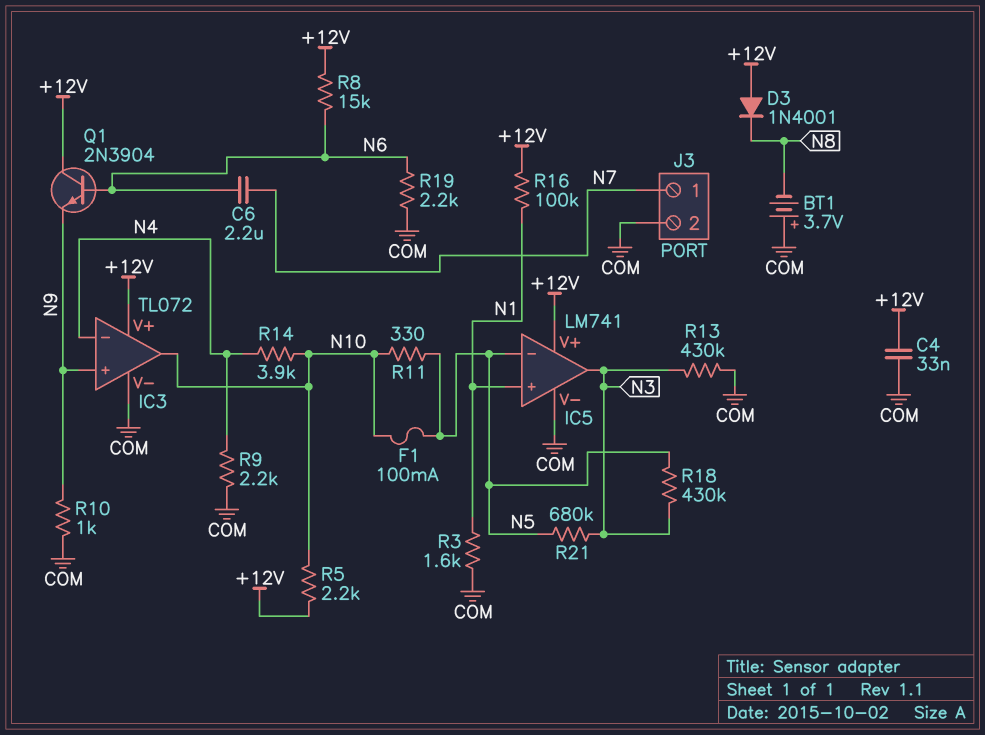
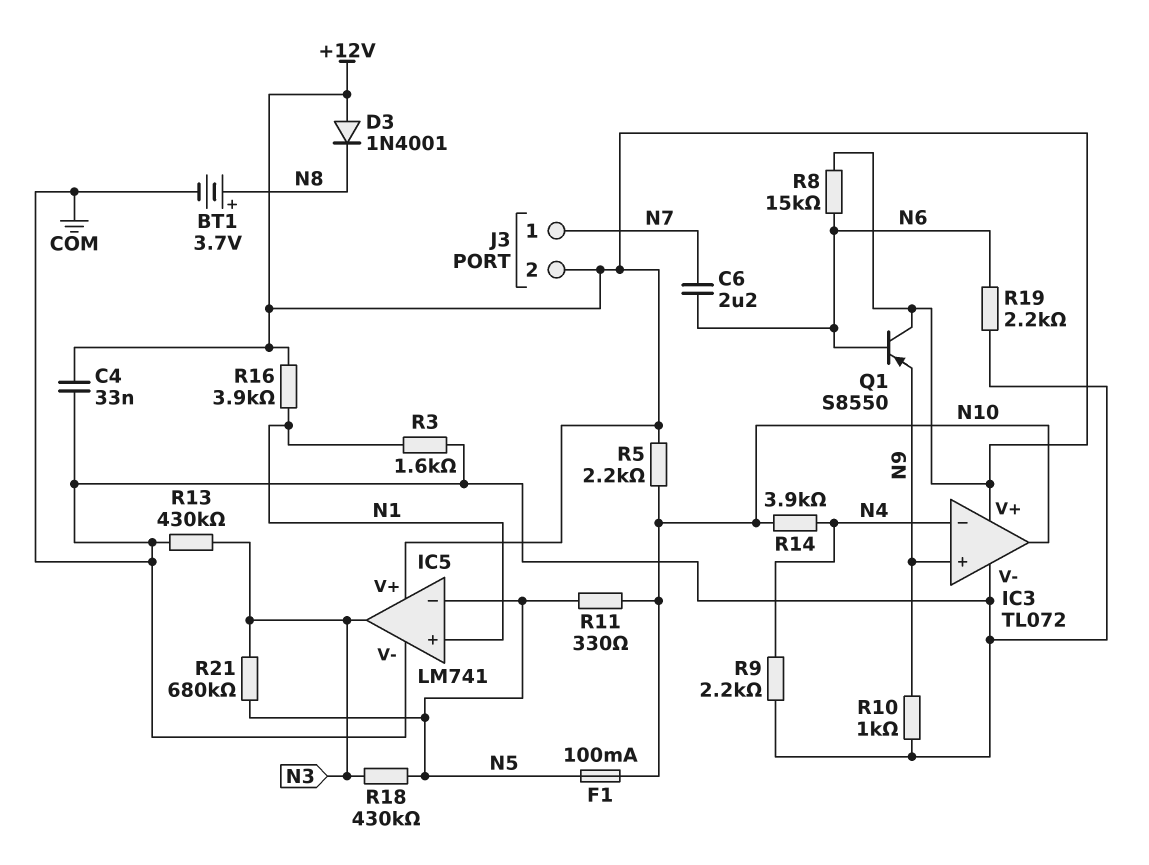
BT1: 3.7V (plus COM, minus N8) -> 3.7V (plus N8, minus COM)
J3 pin 2: COM -> +12V
Q1: NPN 2N3904 (B N6, C +12V, E N9) -> PNP S8550 (B N6, C +12V, E N9)
R16: 100k (+12V, N1) -> 3.9k (+12V, N1)

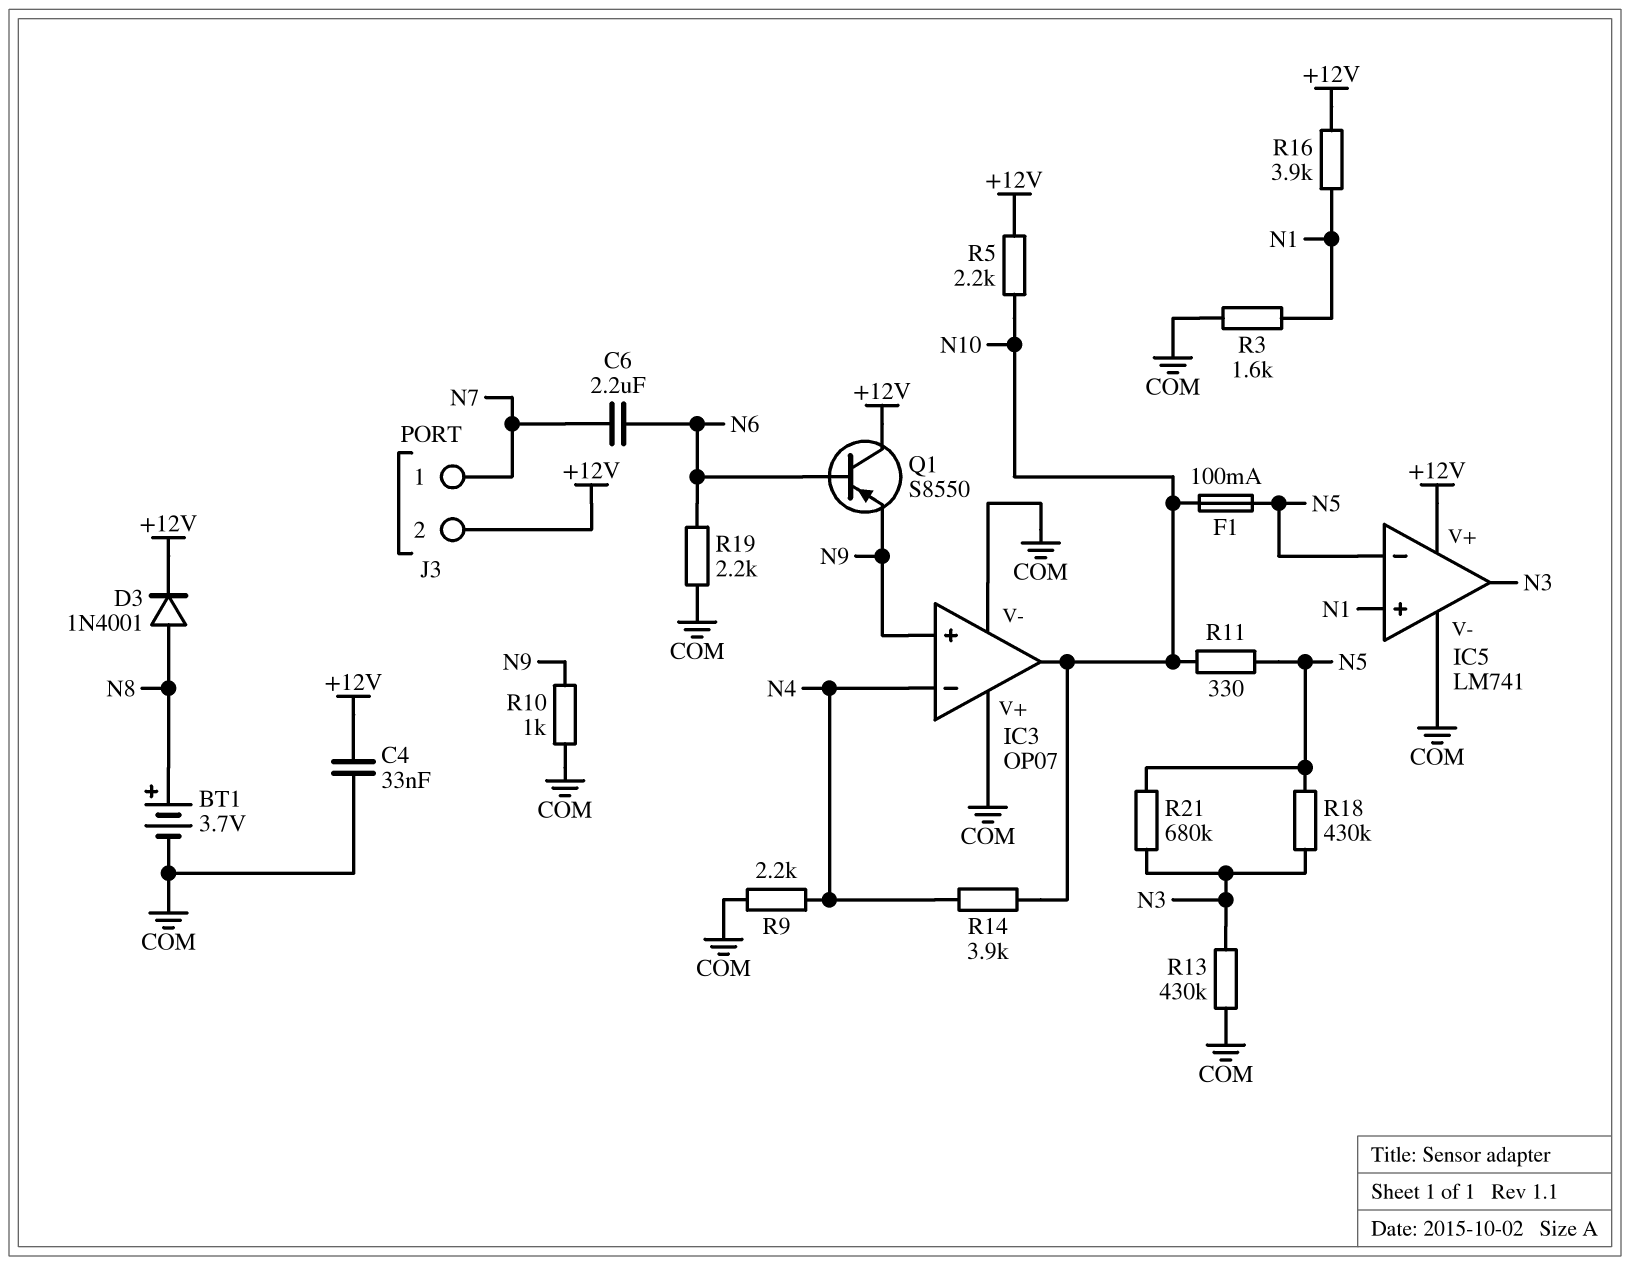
D3: diode 1N4001 (A +12V, K N8) -> diode 1N4001 (A N8, K +12V)
IC3: TL072 -> OP07
IC3 pin V+: +12V -> COM
R8: 15k (+12V, N6) -> none

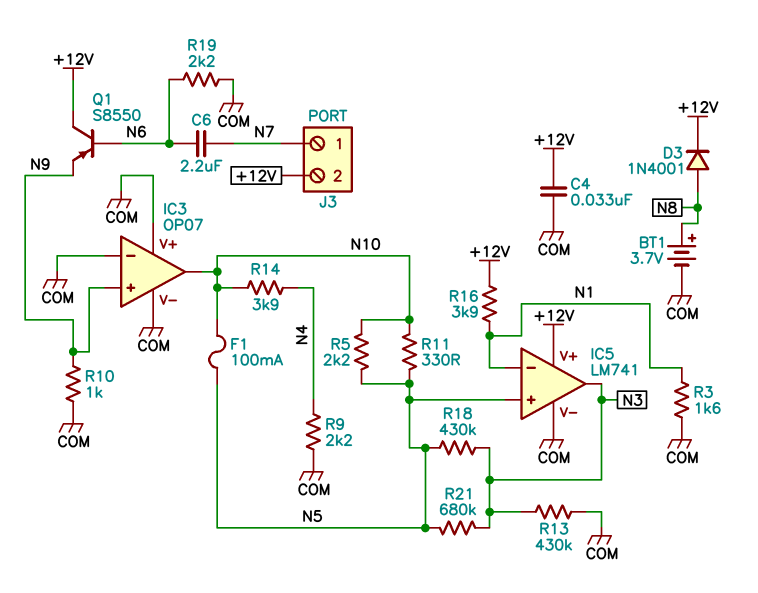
IC3 pin in-: N4 -> COM
IC5 pin in+: N1 -> N5
IC5 pin in-: N5 -> N1
R5: 2.2k (+12V, N10) -> 2.2k (N5, N10)

